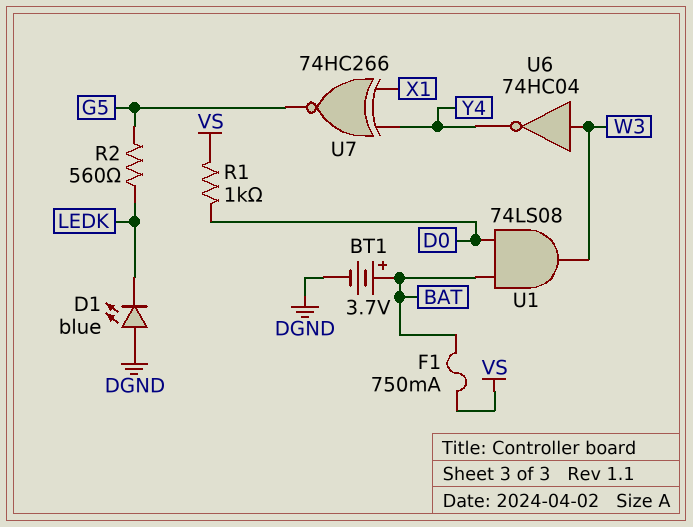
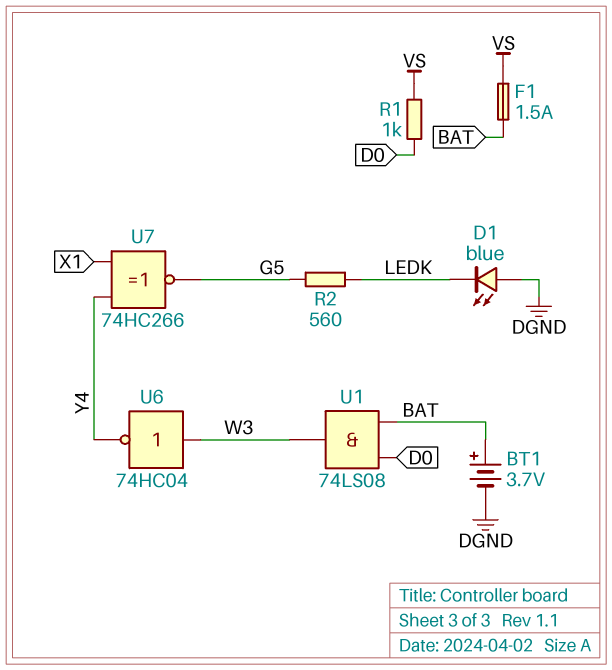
F1: 750mA (BAT, VS) -> 1.5A (BAT, VS)

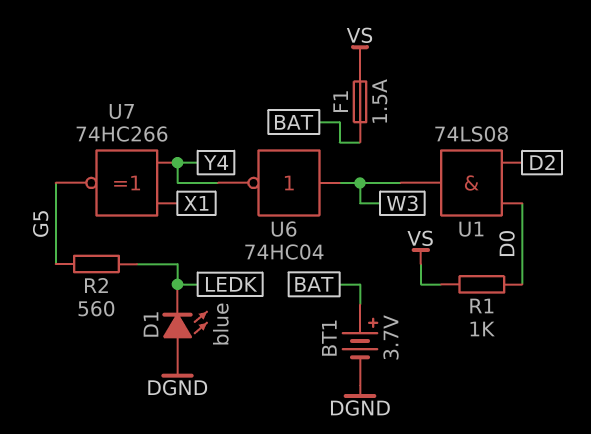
U1: AND 74LS08 (in BAT, in D0, out W3) -> AND 74LS08 (in D0, in D2, out W3)

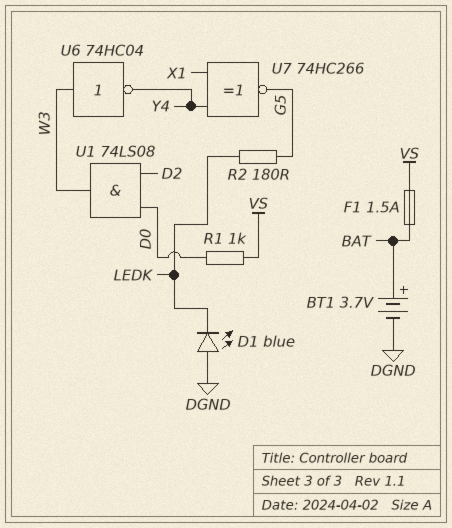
R2: 560 (G5, LEDK) -> 180 (G5, LEDK)

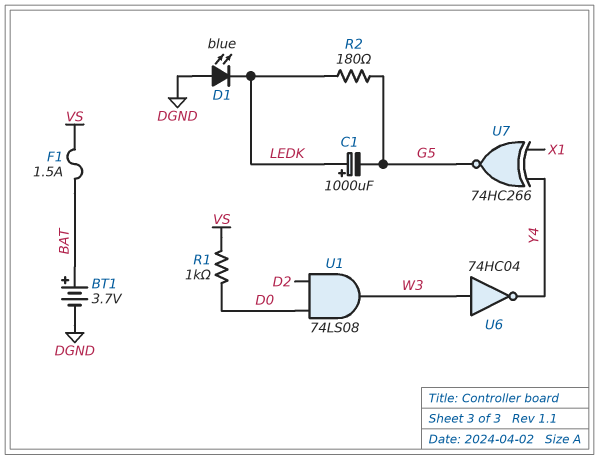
C1: none -> 1000uF (plus LEDK, minus G5)

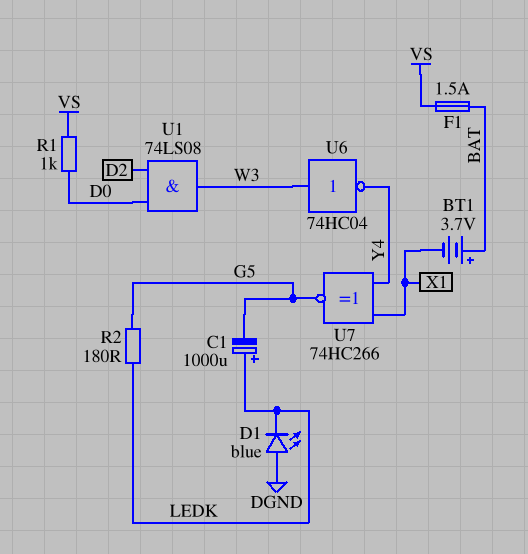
BT1: 3.7V (plus BAT, minus DGND) -> 3.7V (plus BAT, minus X1)

